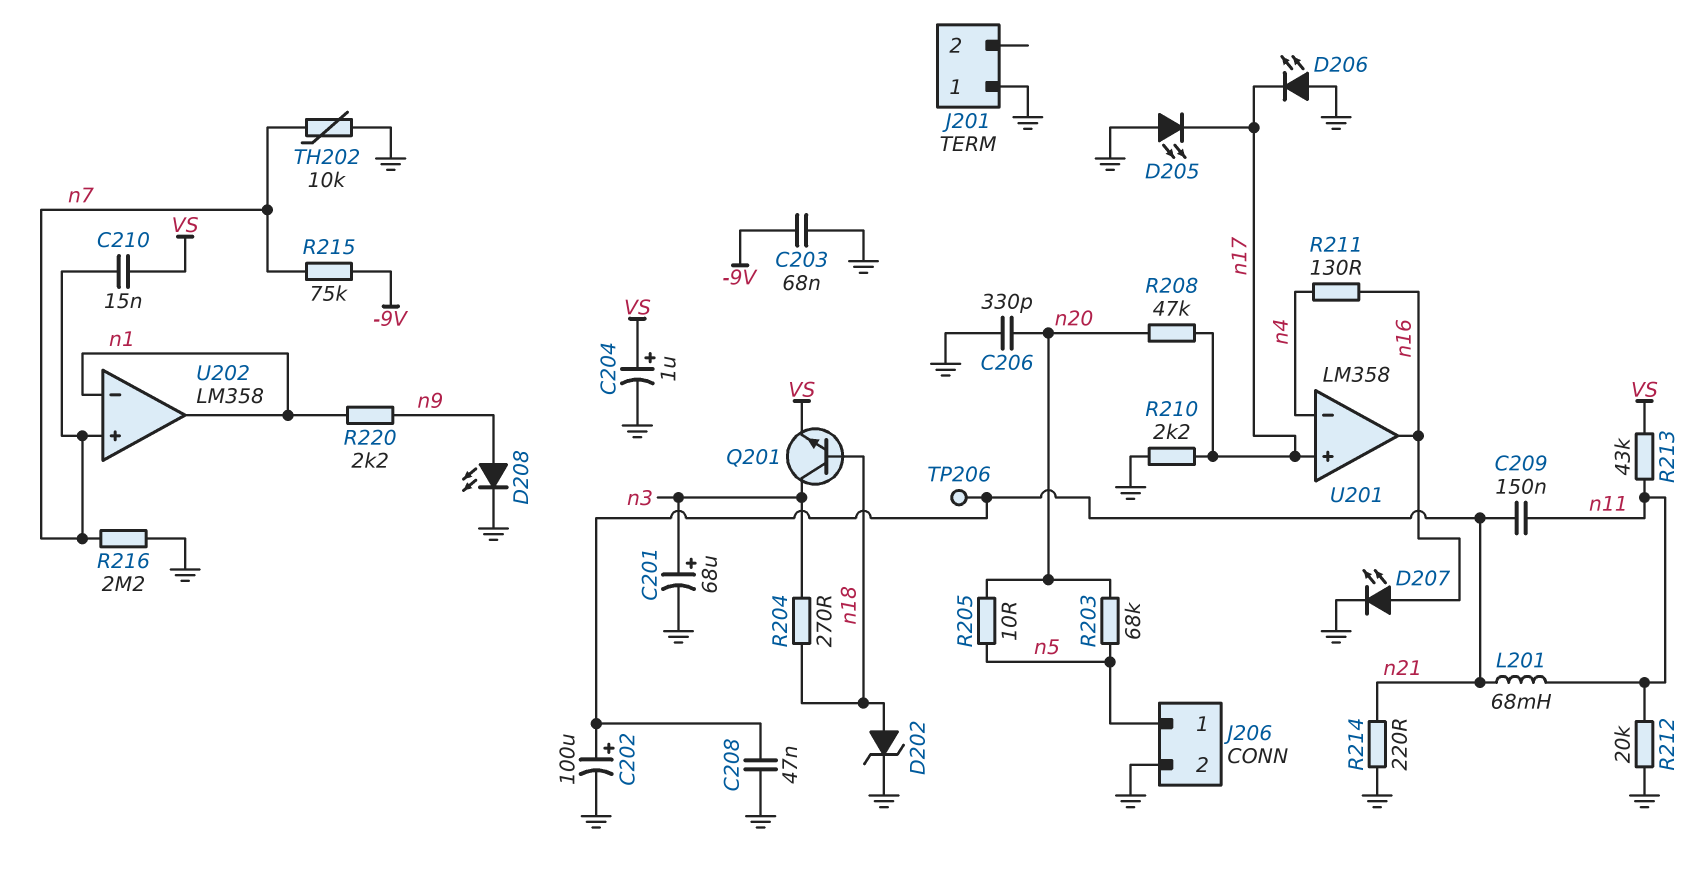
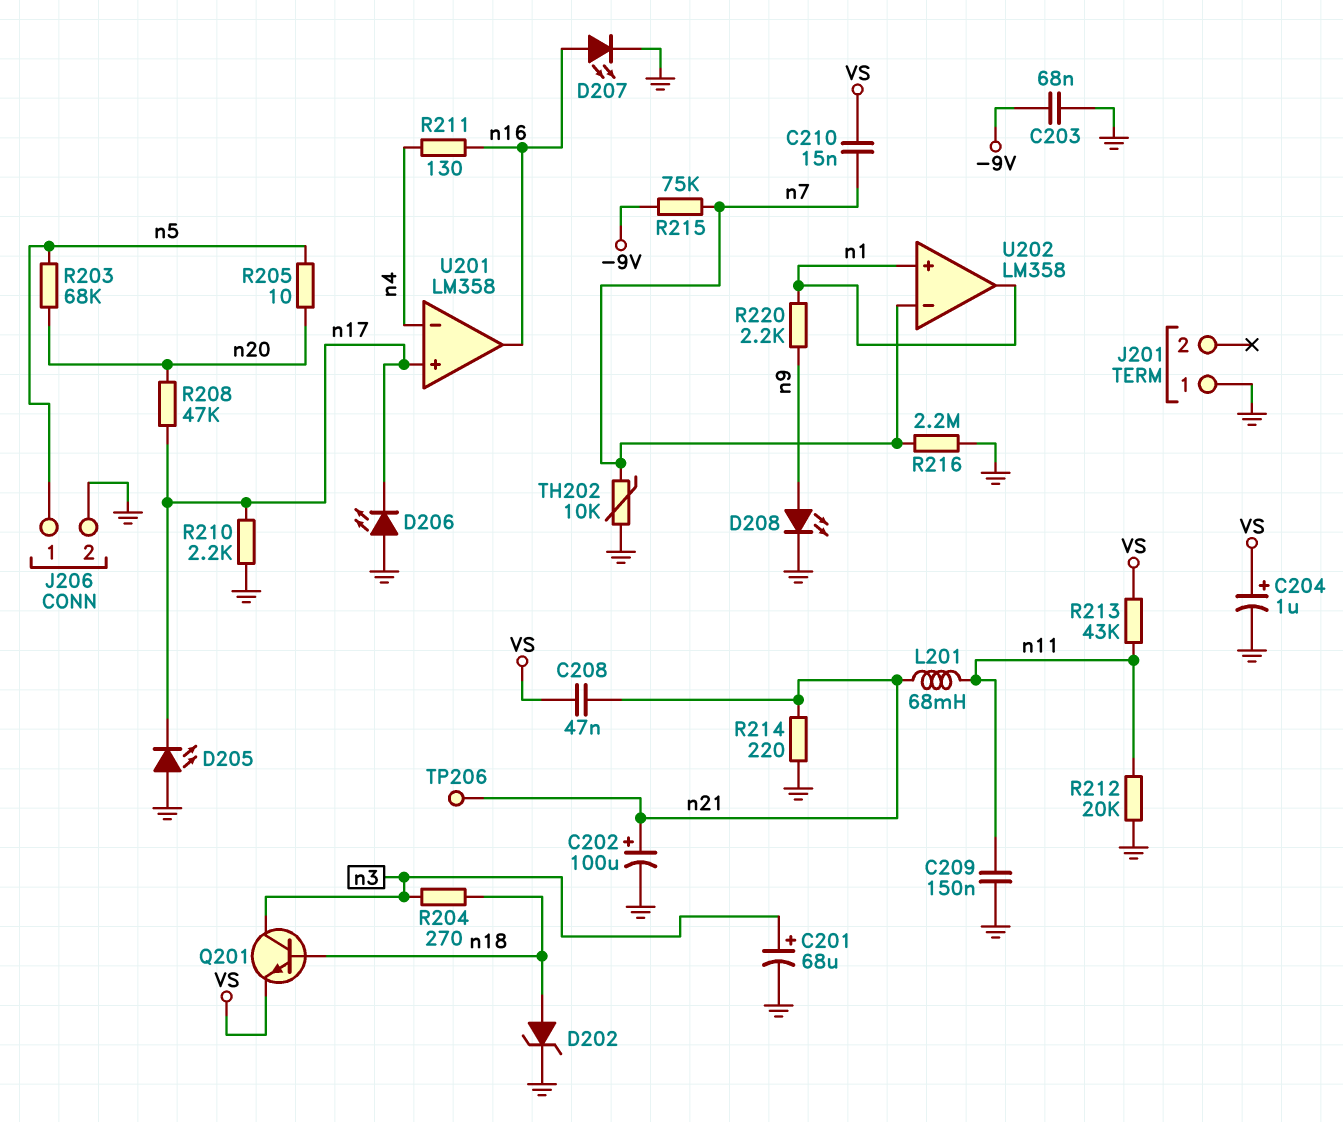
C206: 330pF (GND, n20) -> none
C208: 47nF (GND, n21) -> 47nF (VS, n21)
C209: 150nF (n11, n21) -> 150nF (GND, n11)
U202 pin in+: n7 -> n1
U202 pin in-: n1 -> n7

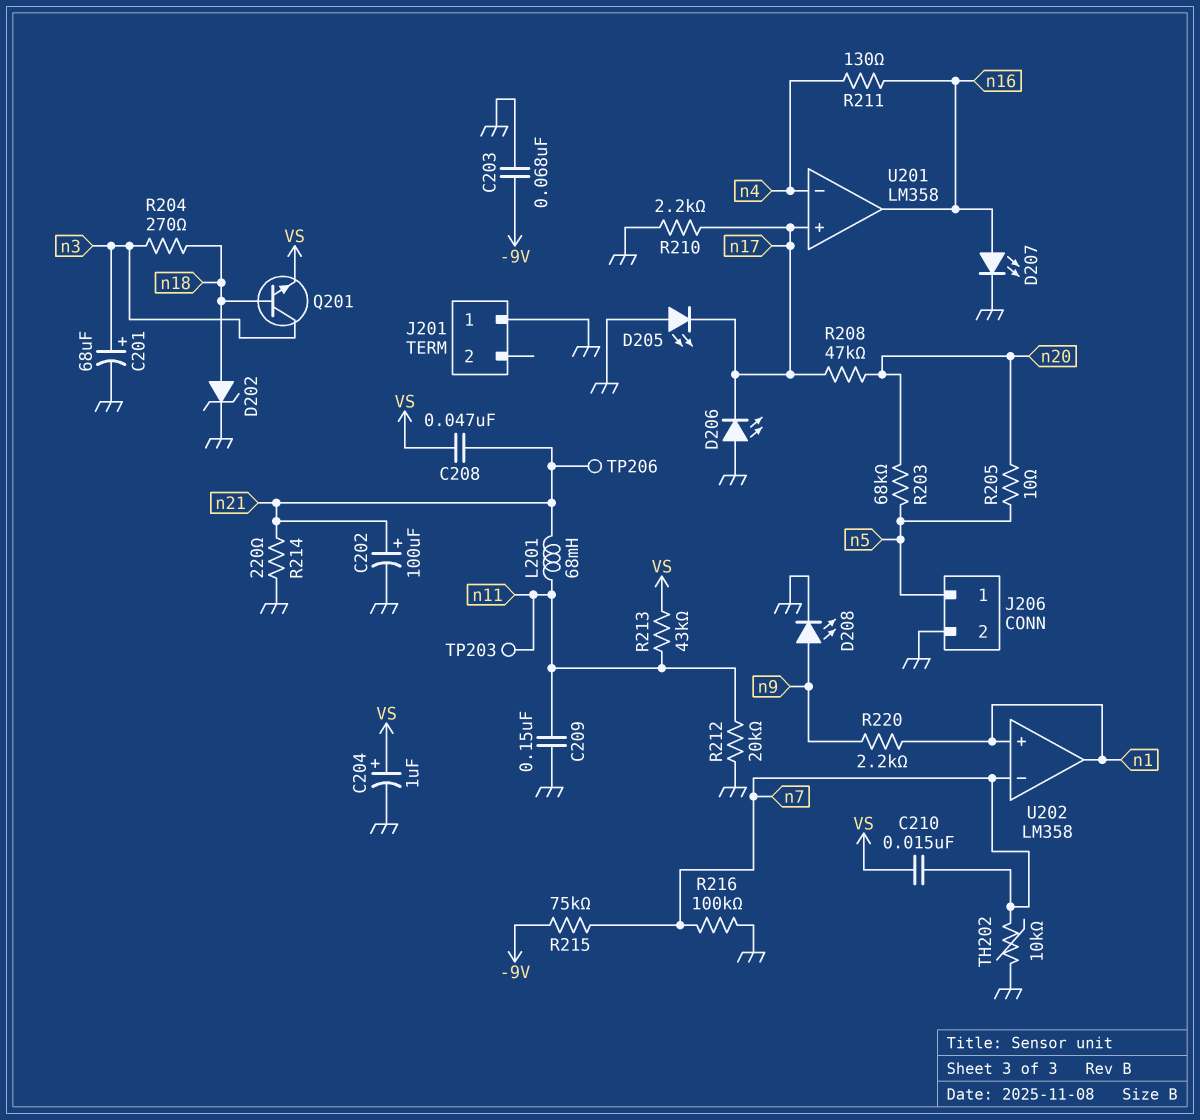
R216: 2.2M (GND, n7) -> 100k (GND, n7)
TP203: none -> test point (n11)

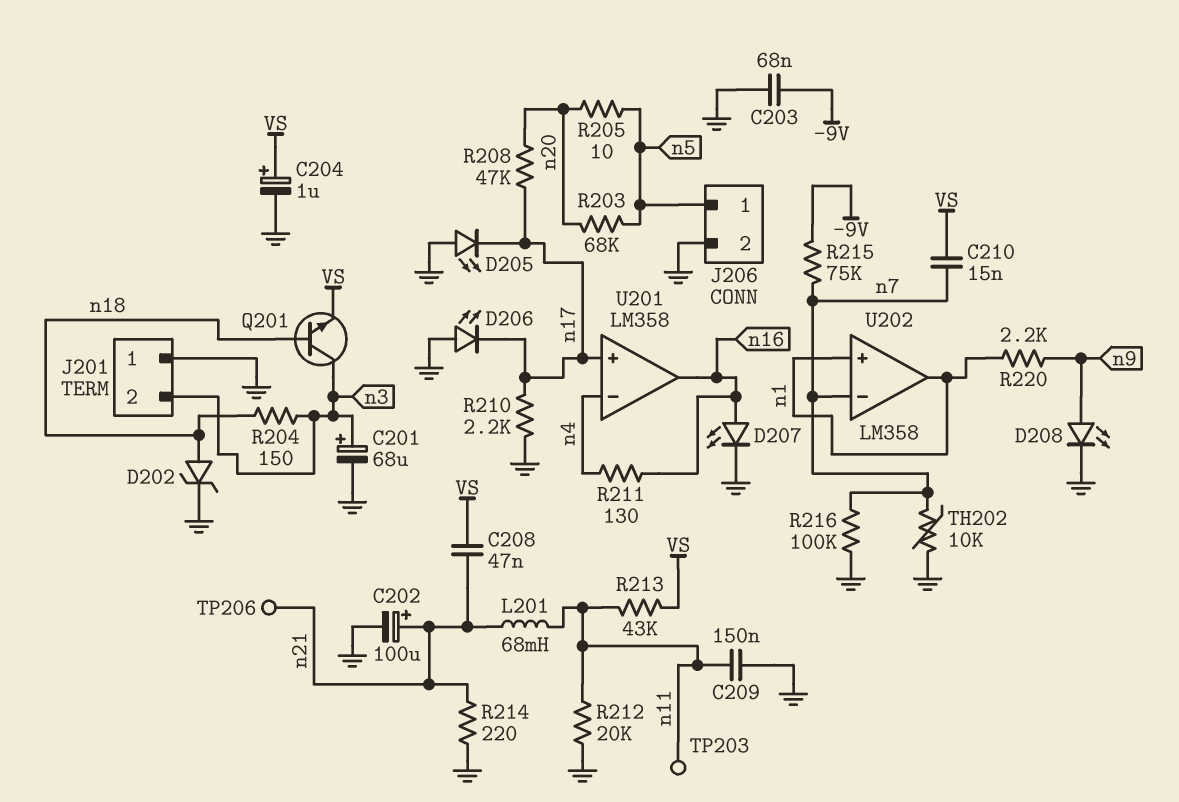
J201 pin 2: none -> n3
R204: 270 (n3, n18) -> 150 (n3, n18)

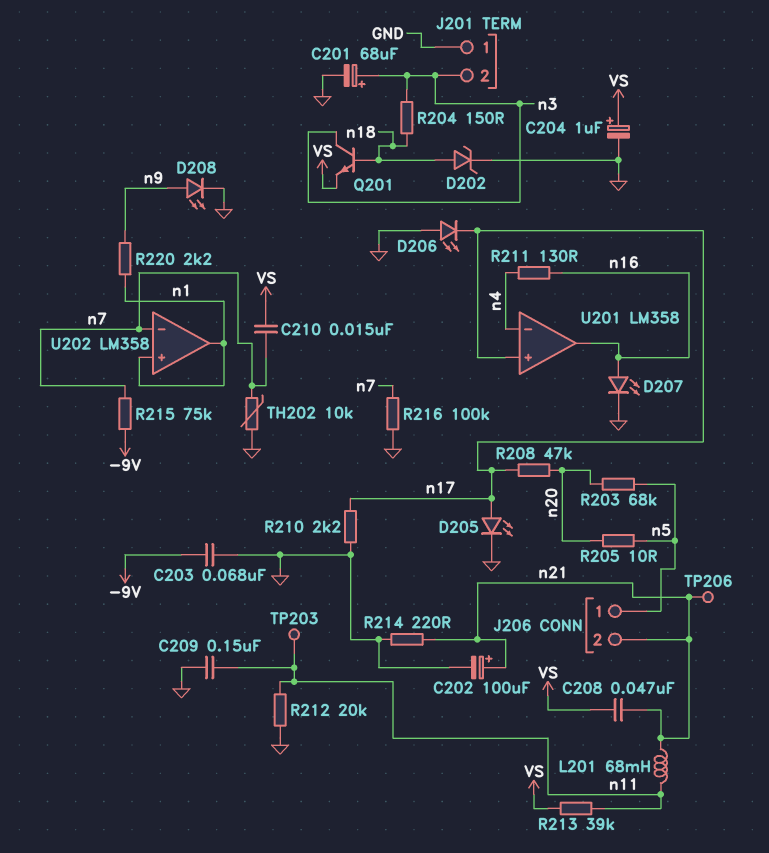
D205: LED (A GND, K n17) -> LED (A n17, K GND)
J206 pin 2: GND -> n21
R213: 43k (VS, n11) -> 39k (VS, n11)

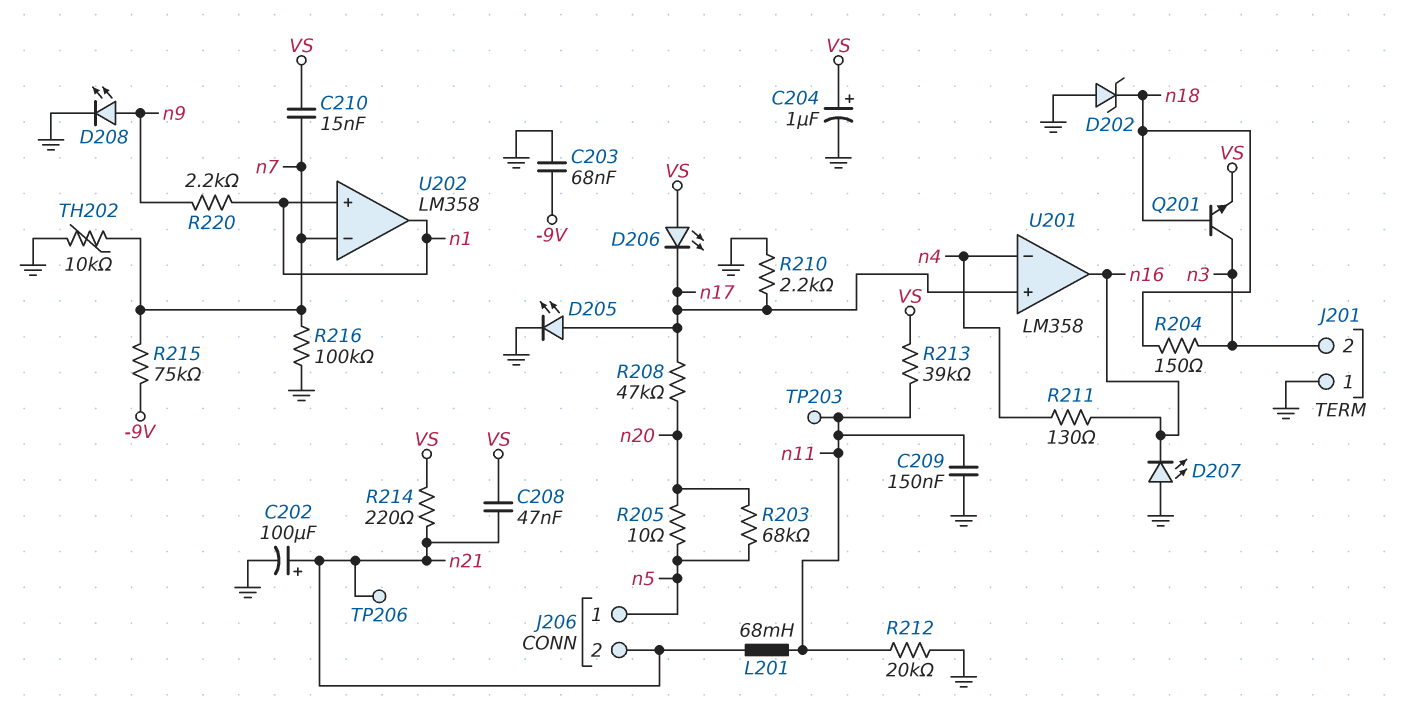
C201: 68uF (plus n3, minus GND) -> none
D202: zener (A n18, K GND) -> zener (A GND, K n18)
D206: LED (A GND, K n17) -> LED (A VS, K n17)
D207: LED (A n16, K GND) -> LED (A GND, K n16)
R214: 220 (GND, n21) -> 220 (VS, n21)

